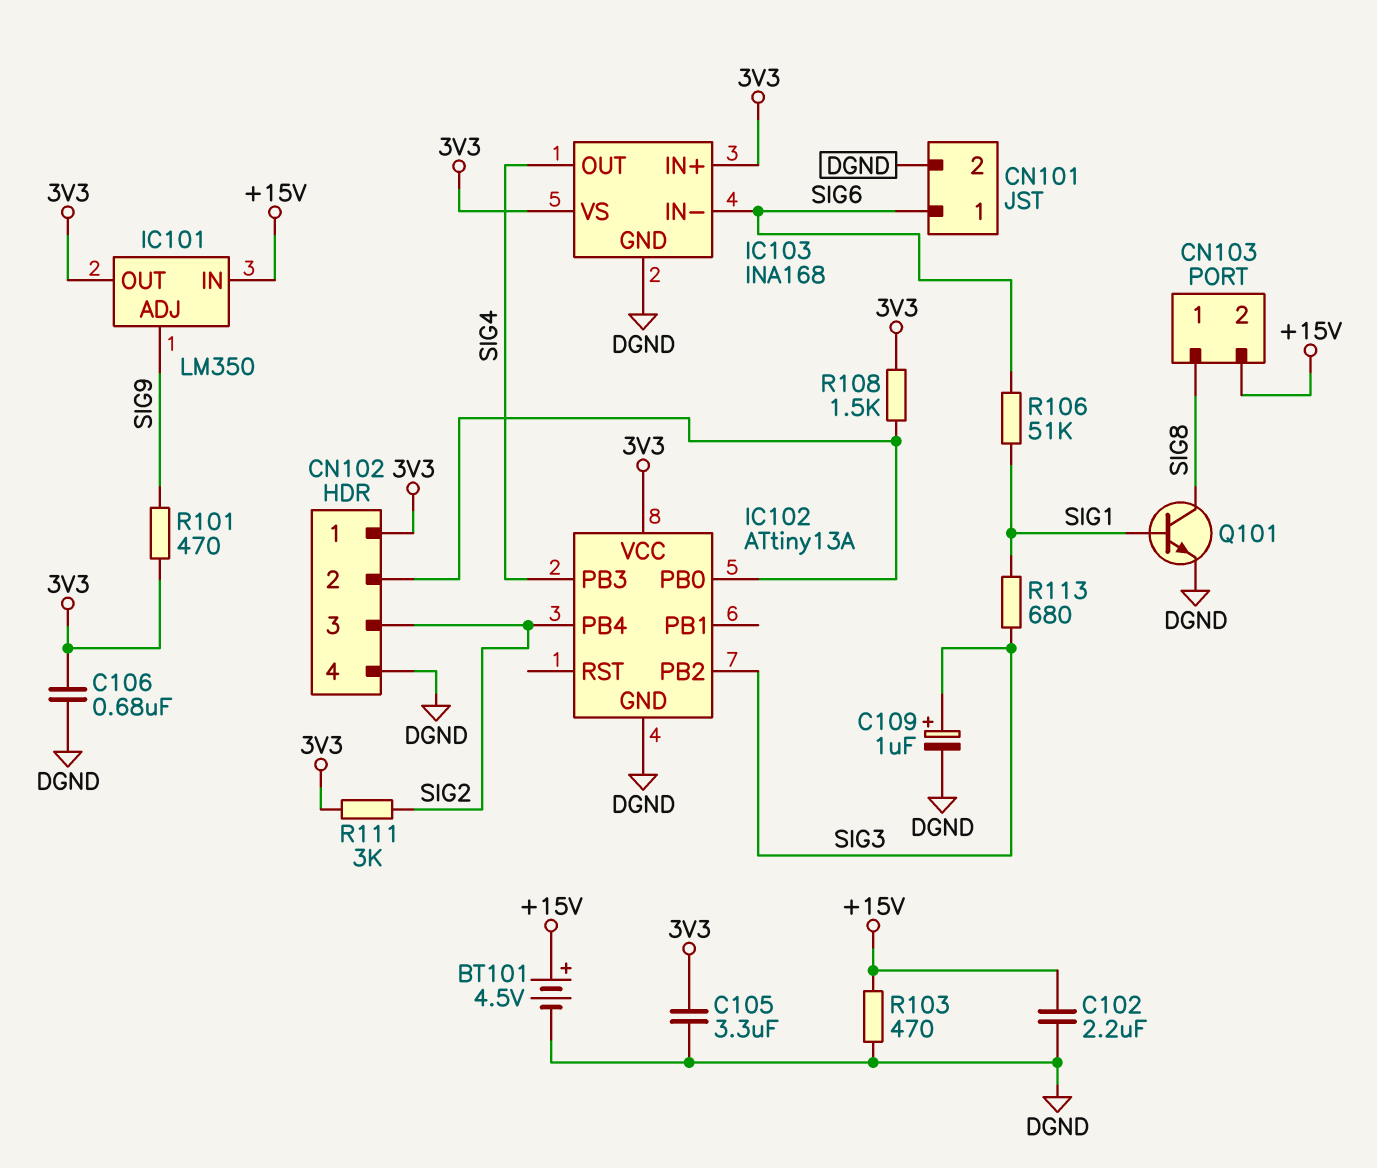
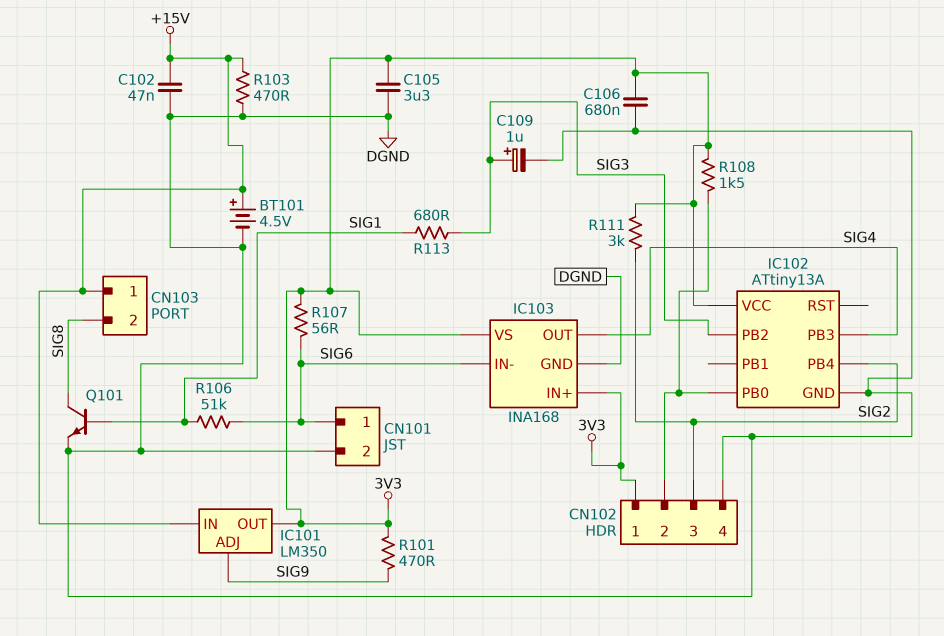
C102: 2.2uF (+15V, DGND) -> 47nF (+15V, DGND)
CN103 pin 1: SIG8 -> +15V
CN103 pin 2: +15V -> SIG8
R107: none -> 56 (3V3, SIG6)

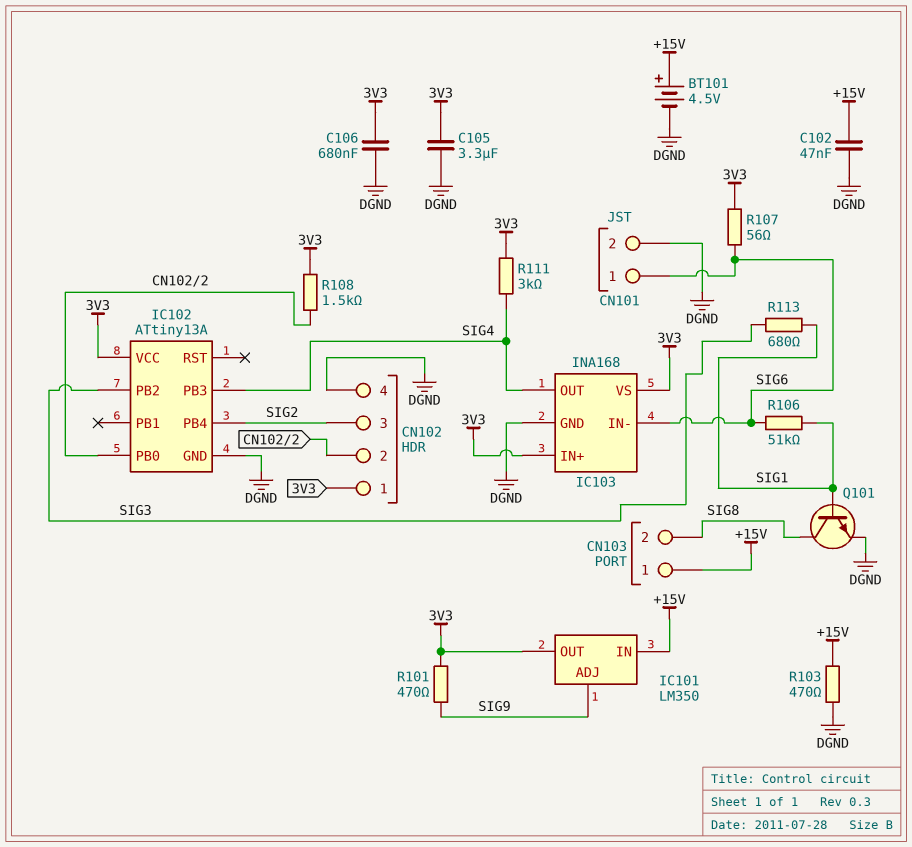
C109: 1uF (plus SIG3, minus DGND) -> none
R111: 3k (3V3, SIG2) -> 3k (3V3, SIG4)

